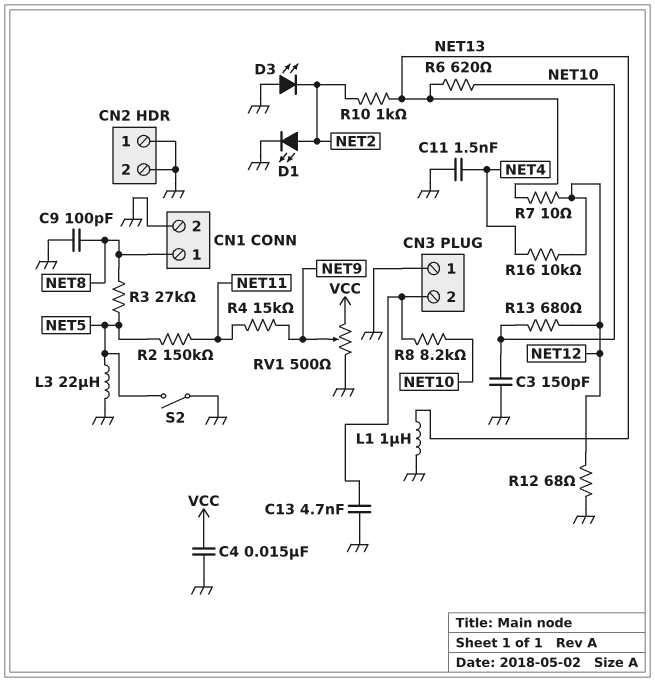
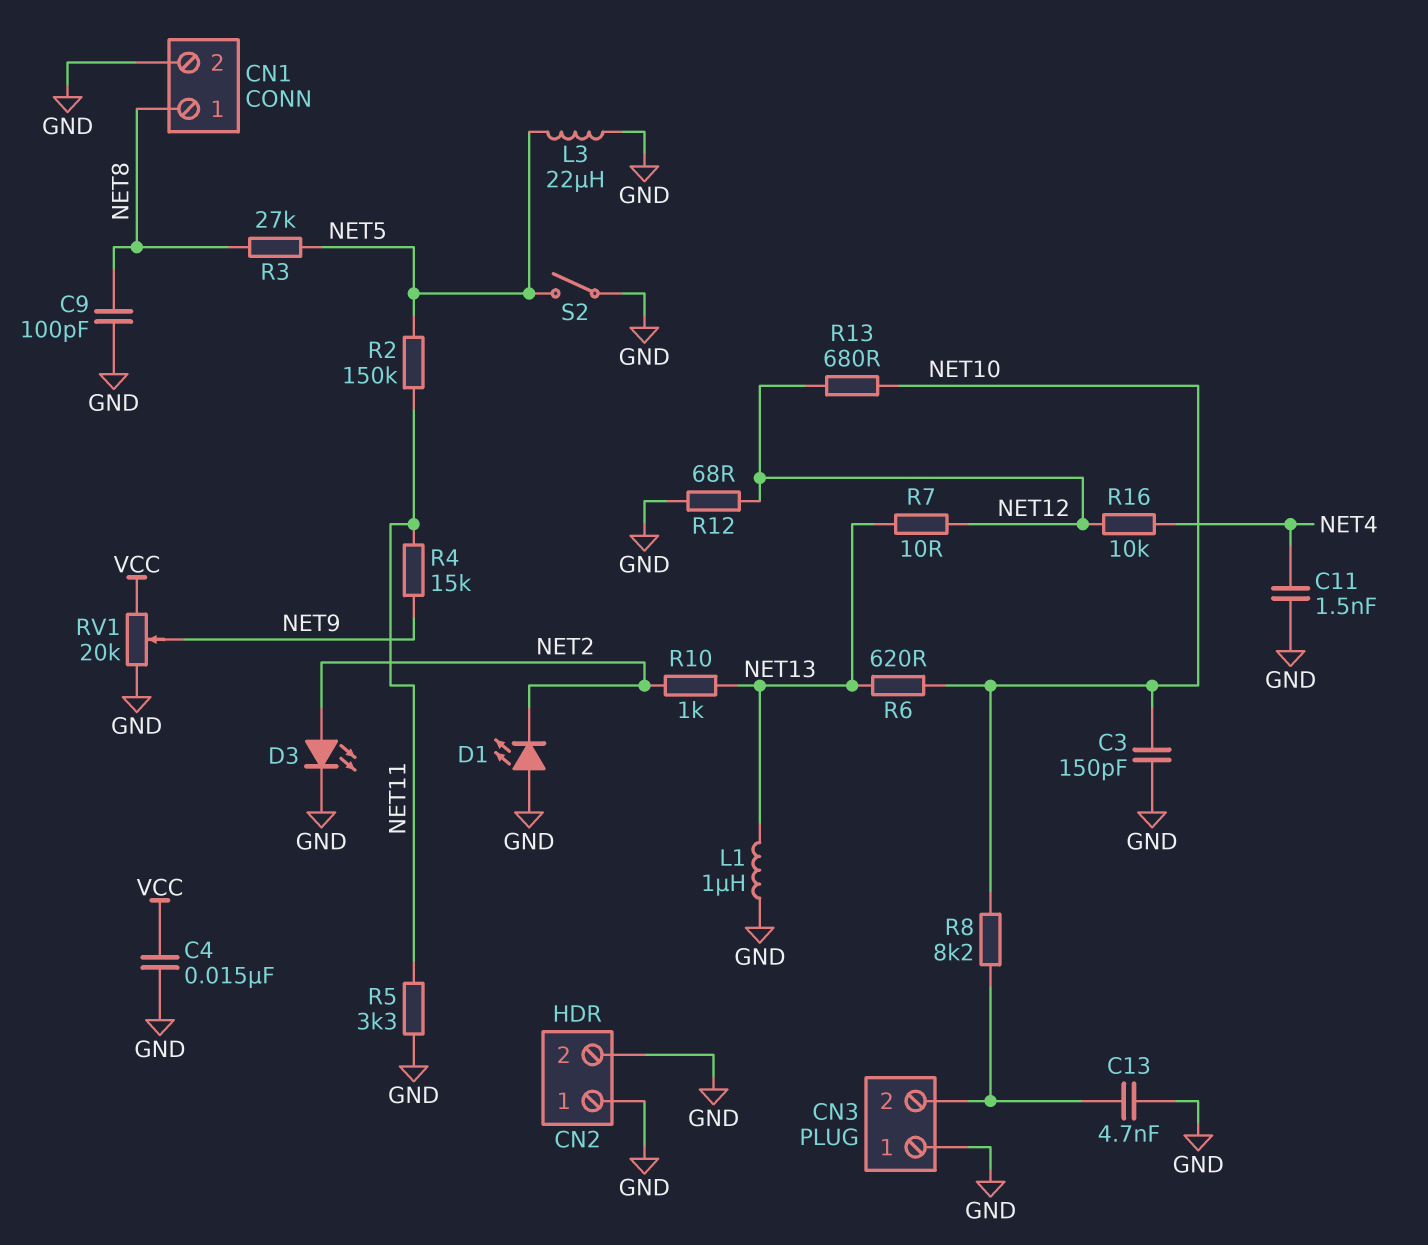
D1: LED (A NET2, K GND) -> LED (A GND, K NET2)
D3: LED (A GND, K NET2) -> LED (A NET2, K GND)
R5: none -> 3.3k (GND, NET11)
RV1: 500 (GND, VCC, wiper NET9) -> 20k (GND, VCC, wiper NET9)

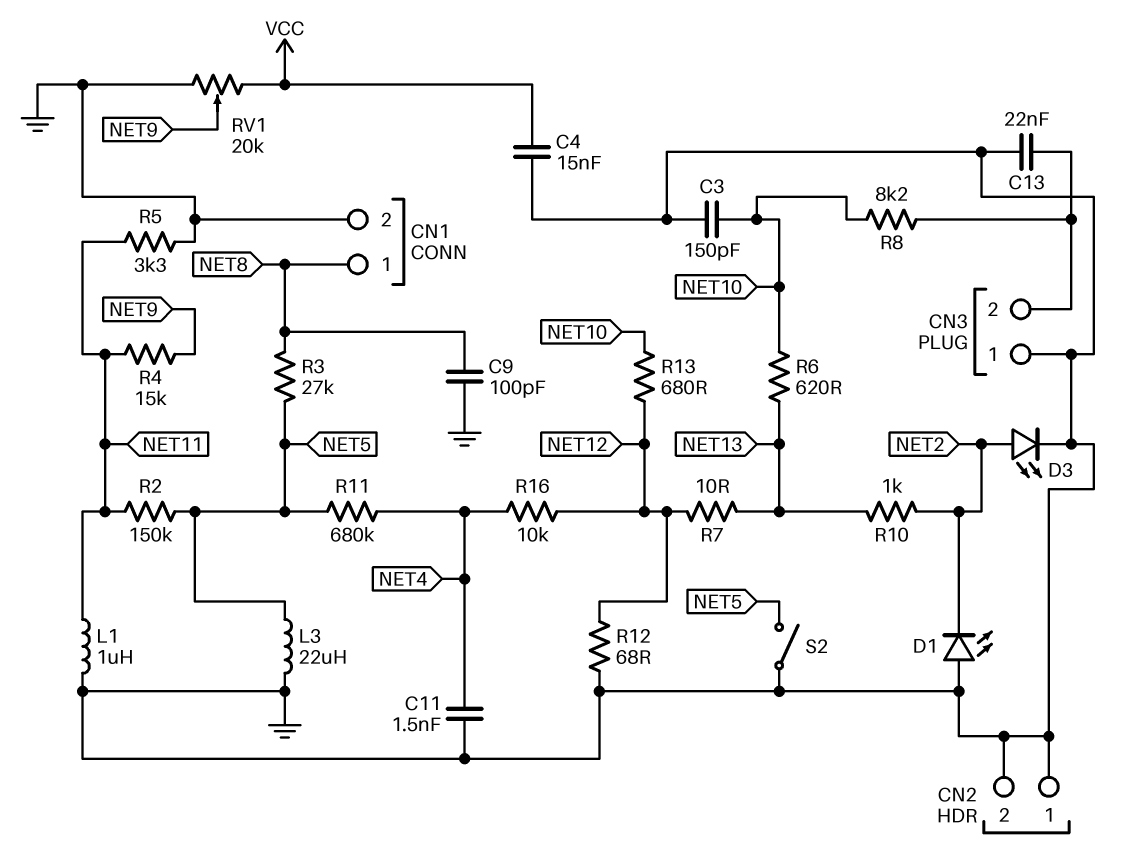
C13: 4.7nF (CN3/2, GND) -> 22nF (CN3/2, GND)
L1: 1uH (GND, NET13) -> 1uH (GND, NET11)
R11: none -> 680k (NET4, NET5)

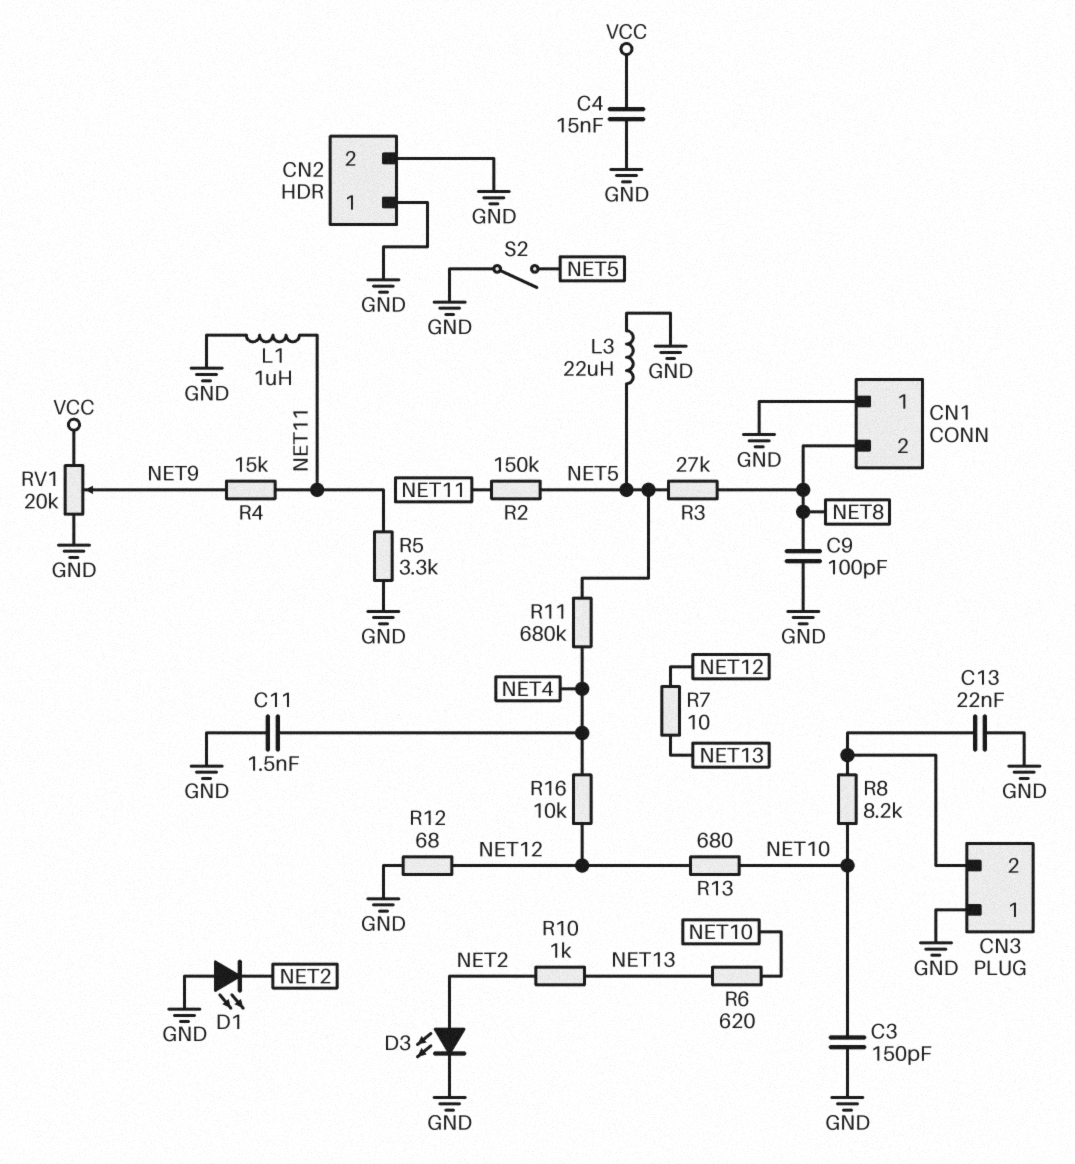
CN1 pin 1: NET8 -> GND
CN1 pin 2: GND -> NET8

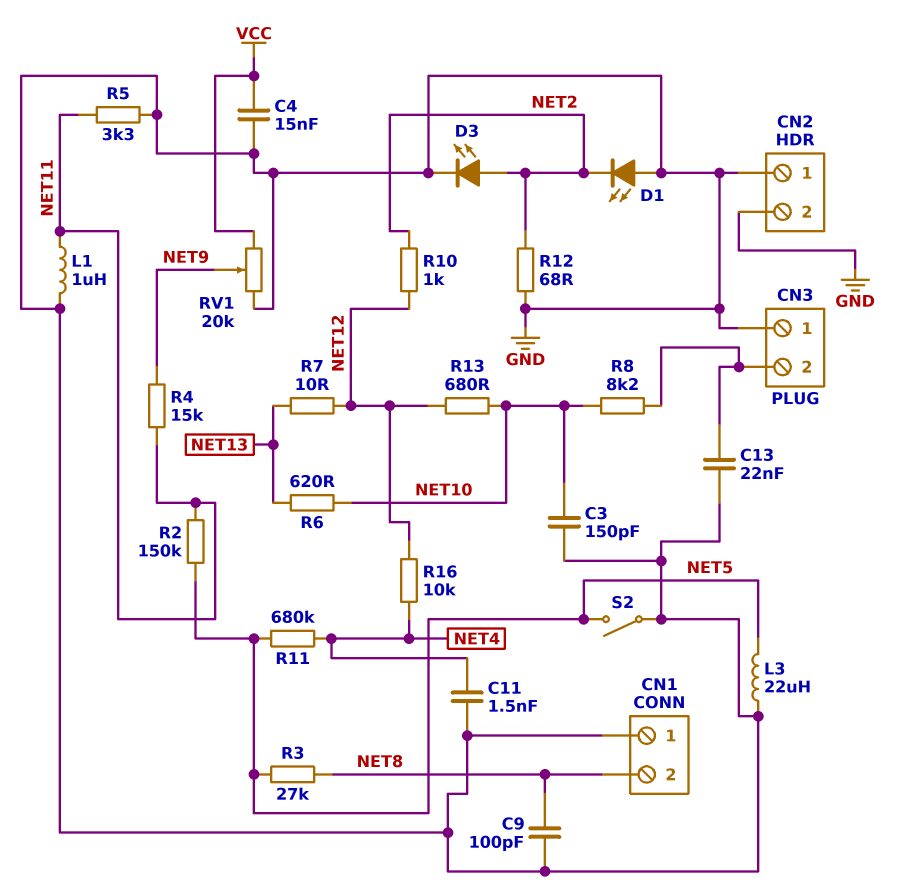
R10: 1k (NET2, NET13) -> 1k (NET2, NET12)
R12: 68 (GND, NET12) -> 68 (GND, NET2)

